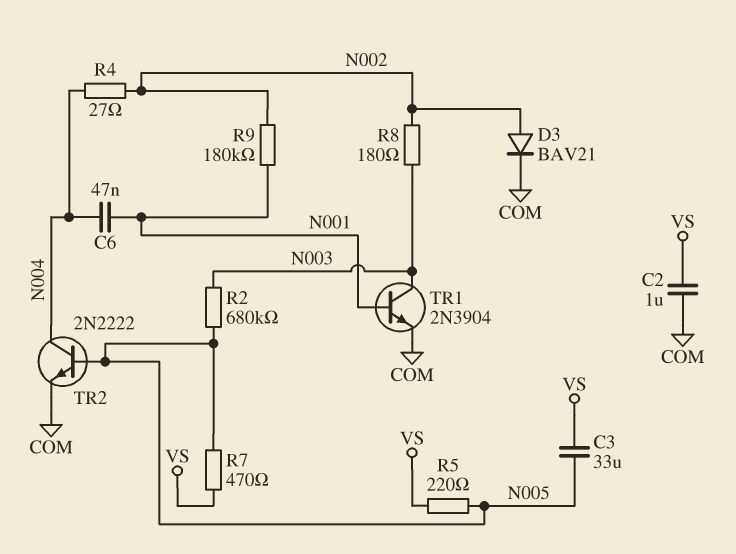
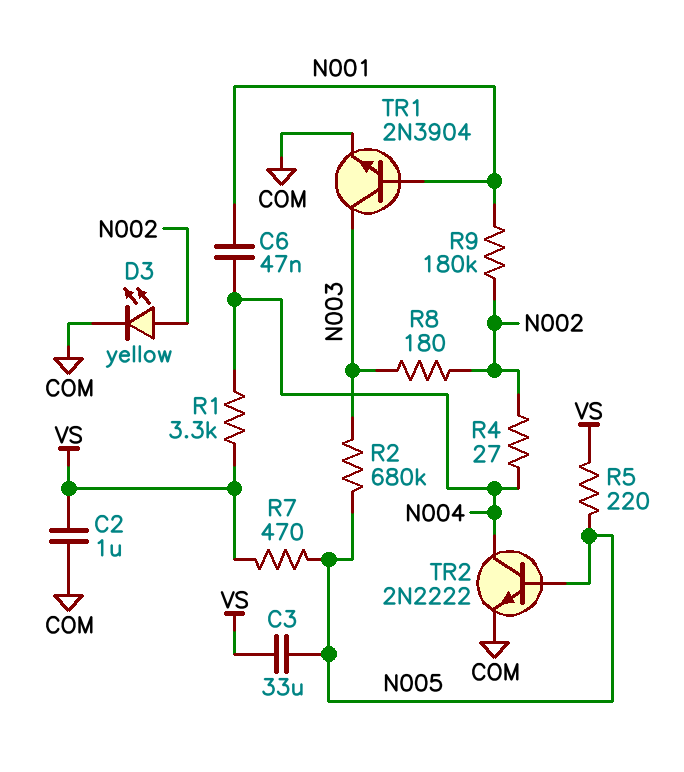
D3: diode BAV21 (A N002, K COM) -> LED yellow (A N002, K COM)
R1: none -> 3.3k (N004, VS)

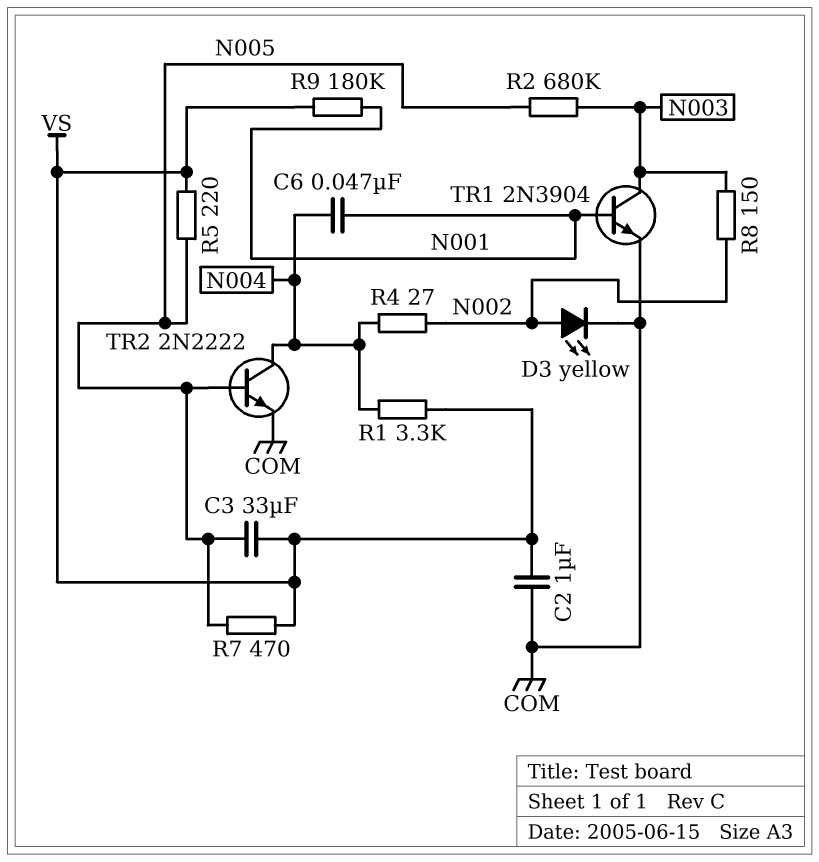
R8: 180 (N002, N003) -> 150 (N002, N003)
R9: 180k (N001, N002) -> 180k (N001, VS)

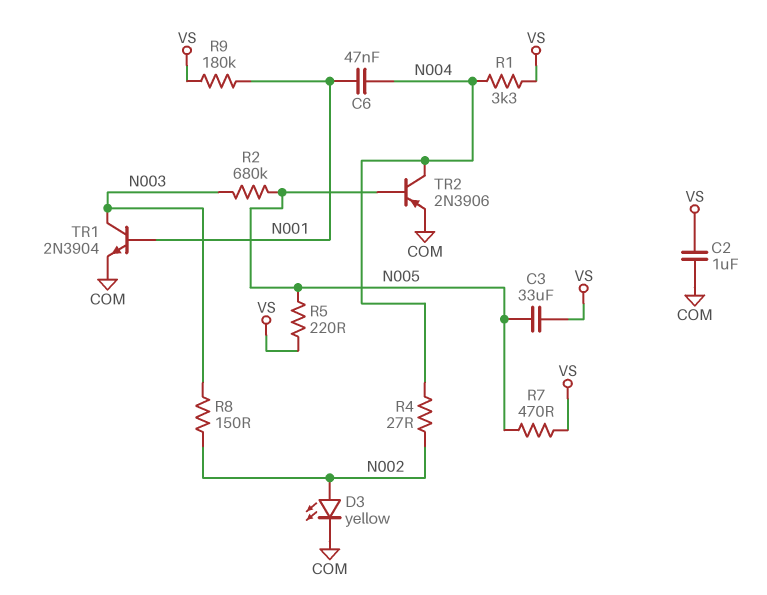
TR2: NPN 2N2222 (B N005, C N004, E COM) -> PNP 2N3906 (B N005, C N004, E COM)

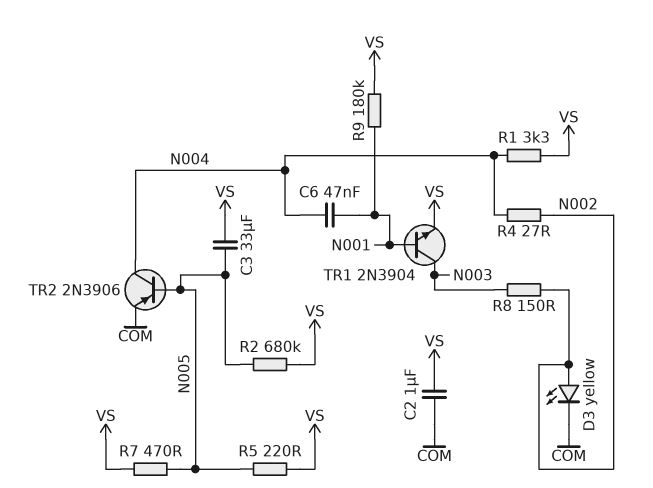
R2: 680k (N003, N005) -> 680k (N005, VS)
TR1: NPN 2N3904 (B N001, C N003, E COM) -> NPN 2N3904 (B N001, C N003, E VS)

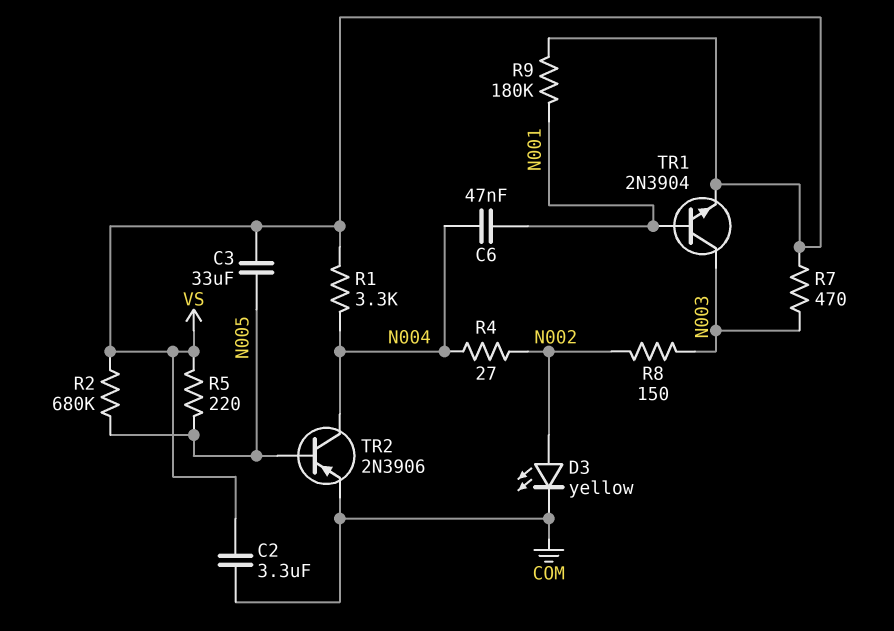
C2: 1uF (COM, VS) -> 3.3uF (COM, VS)
R7: 470 (N005, VS) -> 470 (N003, VS)

